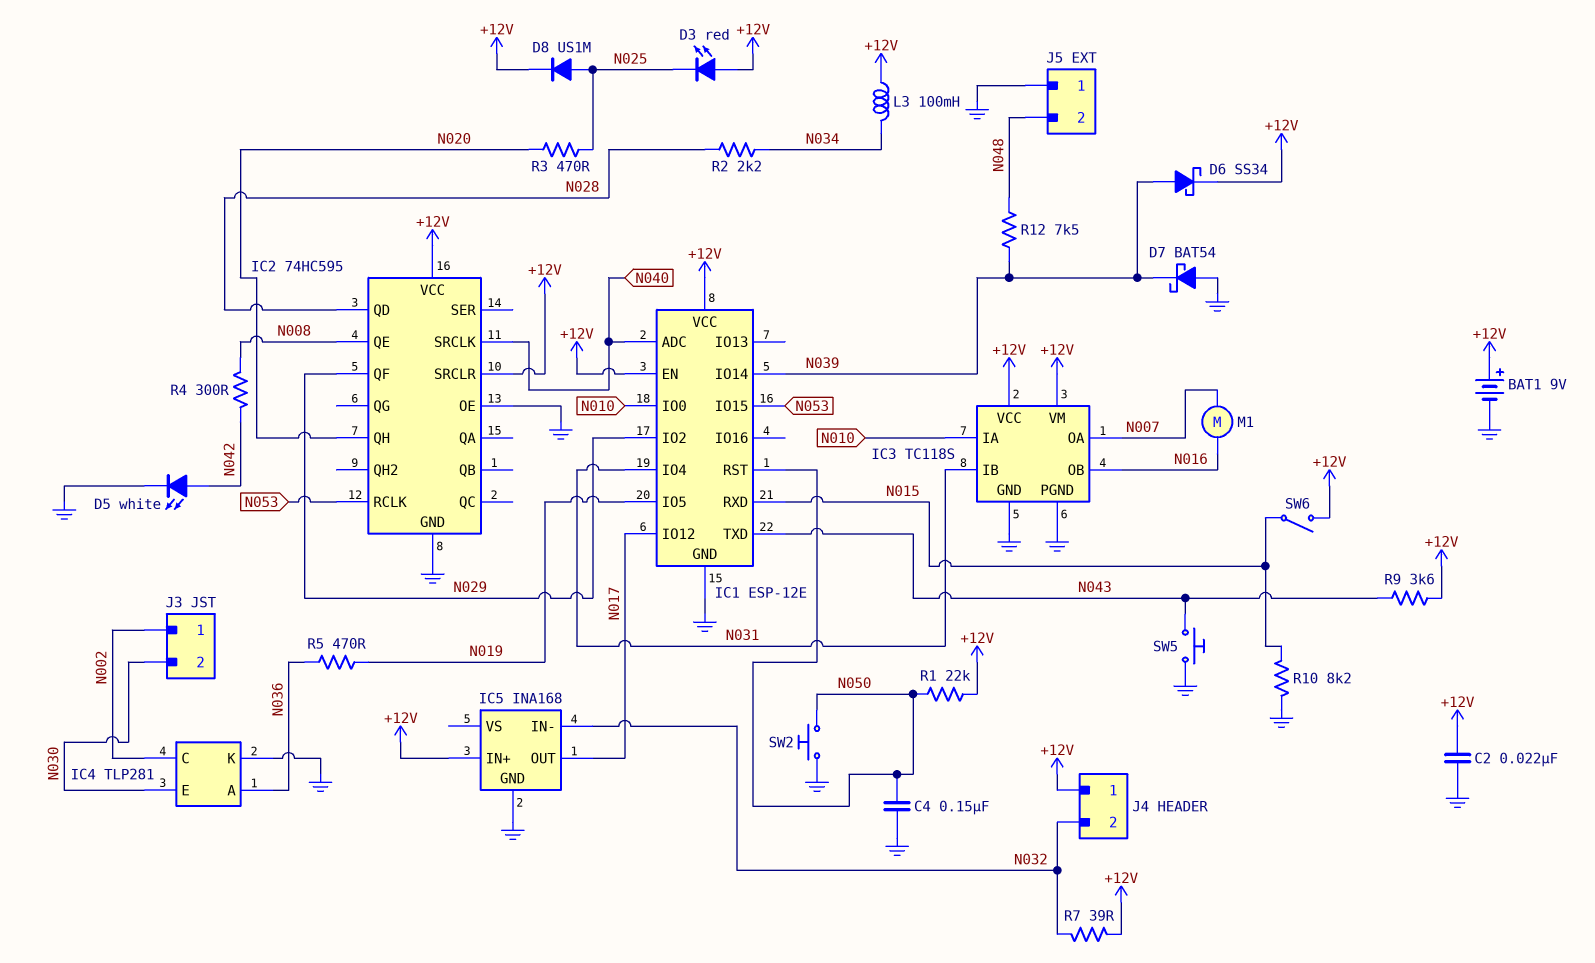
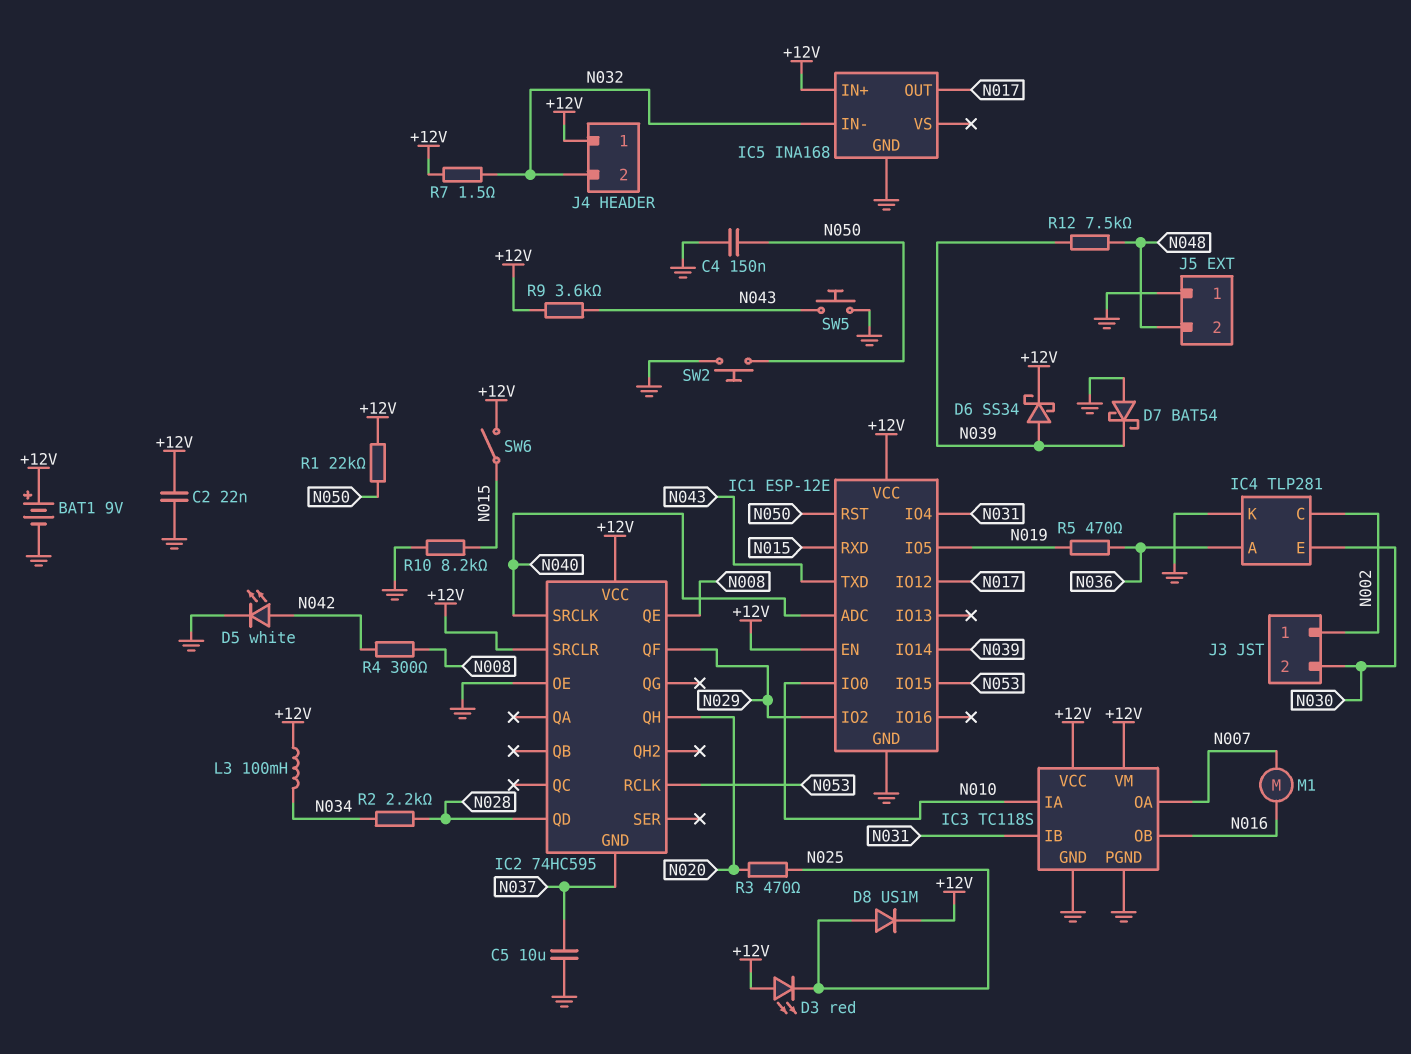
C5: none -> 10uF (GND, N037)
IC2 pin GND: GND -> N037
R7: 39 (+12V, N032) -> 1.5 (+12V, N032)

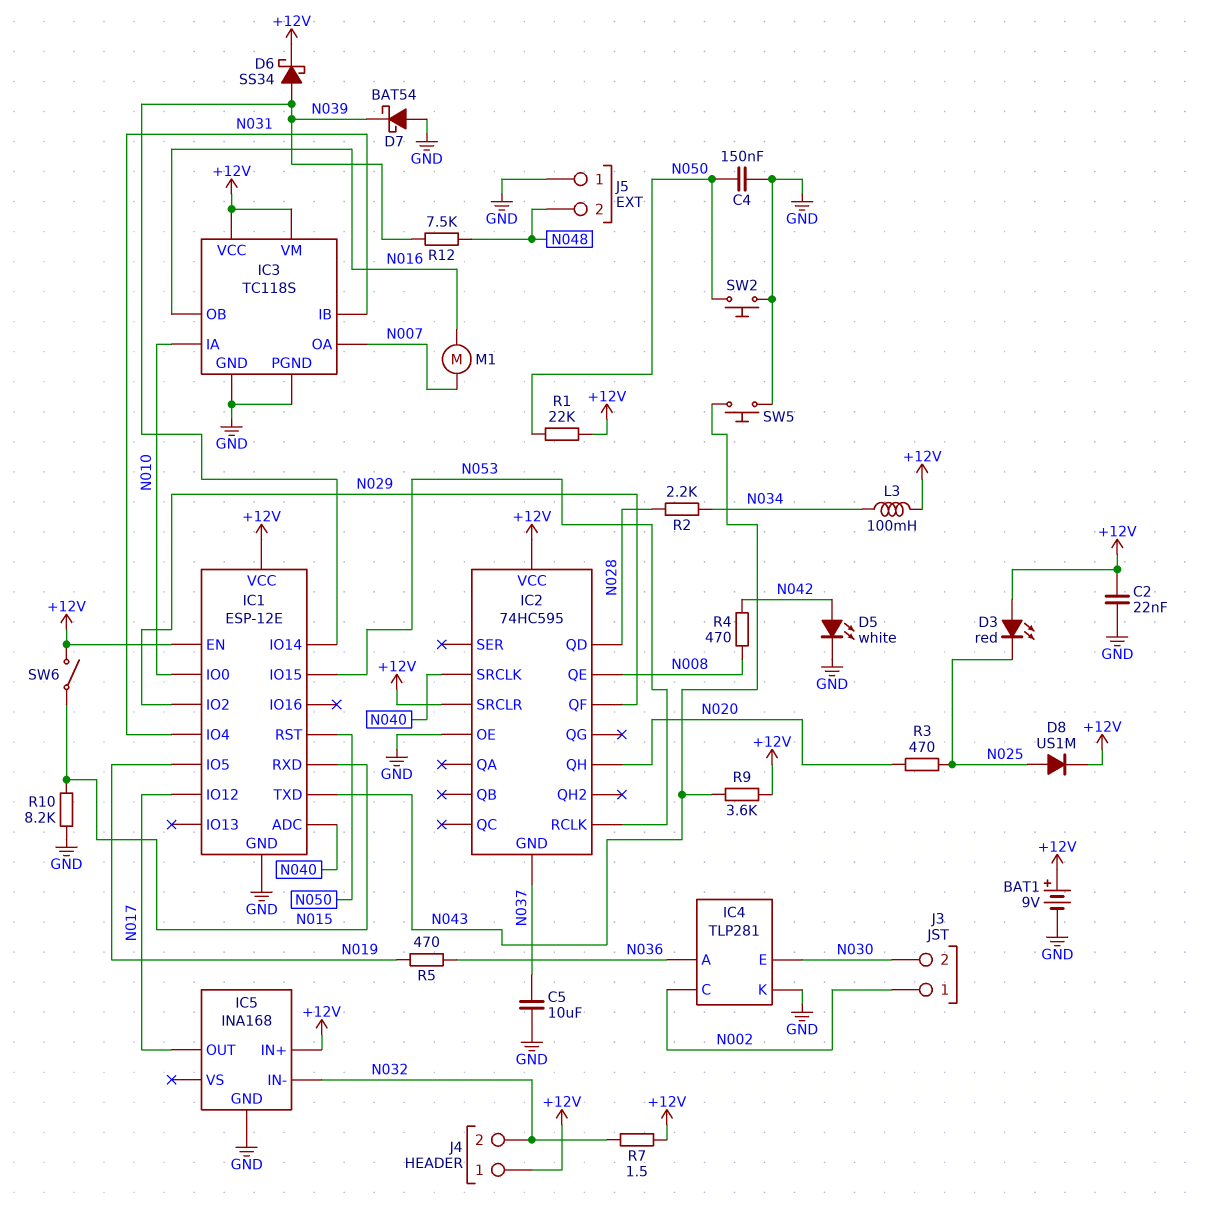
R4: 300 (N008, N042) -> 470 (N008, N042)

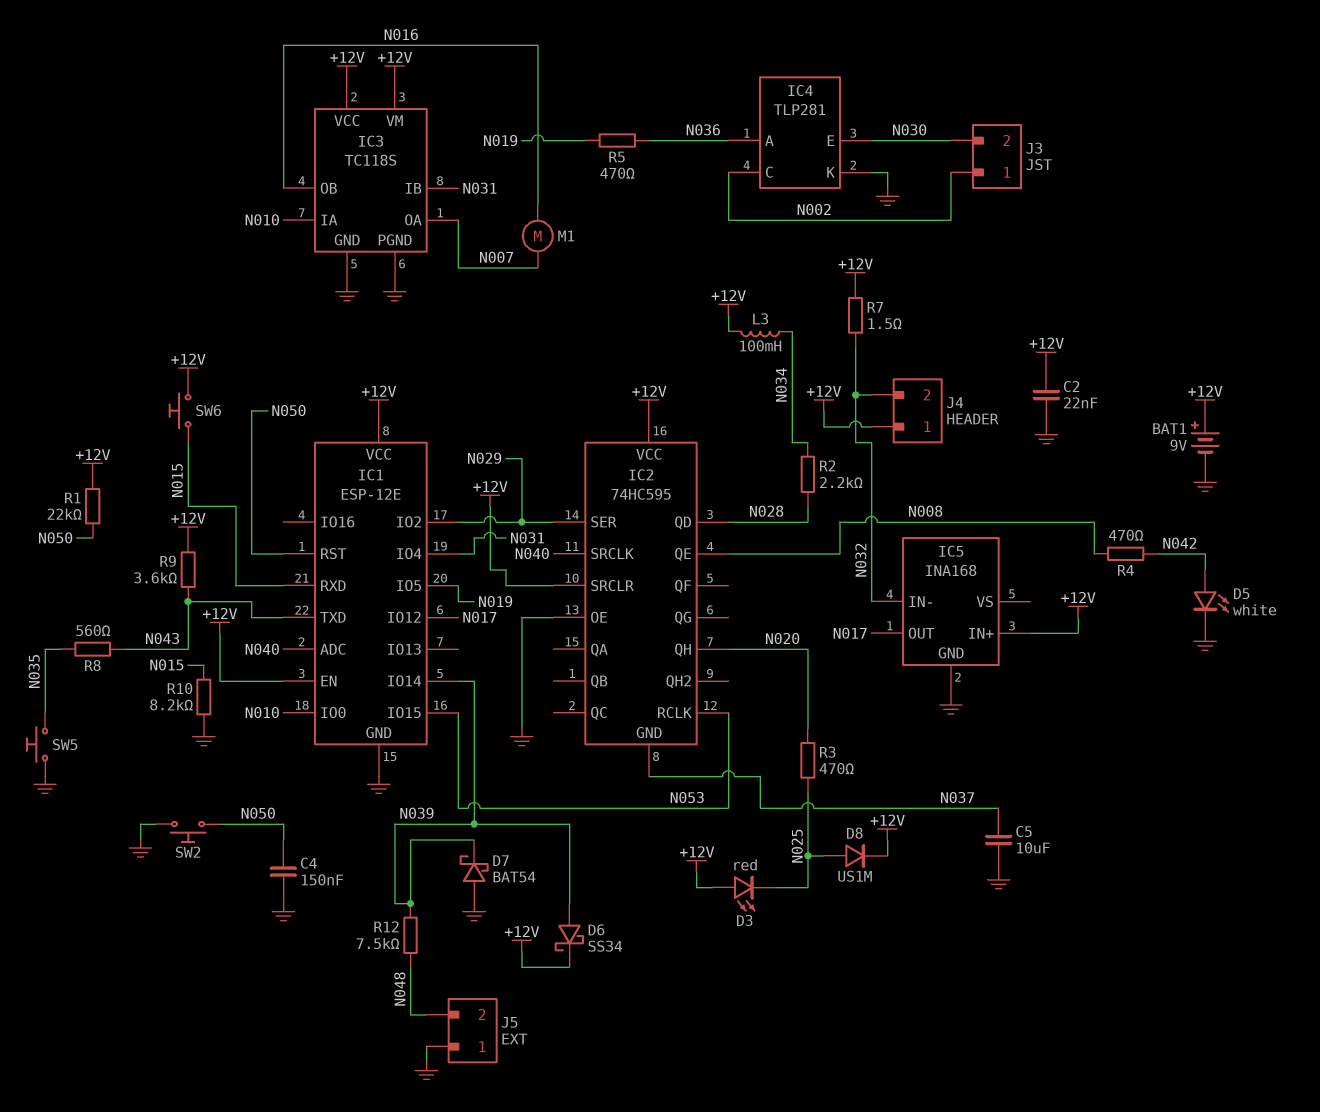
IC2 pin QF: N029 -> none
IC2 pin SER: none -> N029
R8: none -> 560 (N035, N043)
SW5: button (GND, N043) -> button (GND, N035)
SW6: switch (+12V, N015) -> button (+12V, N015)

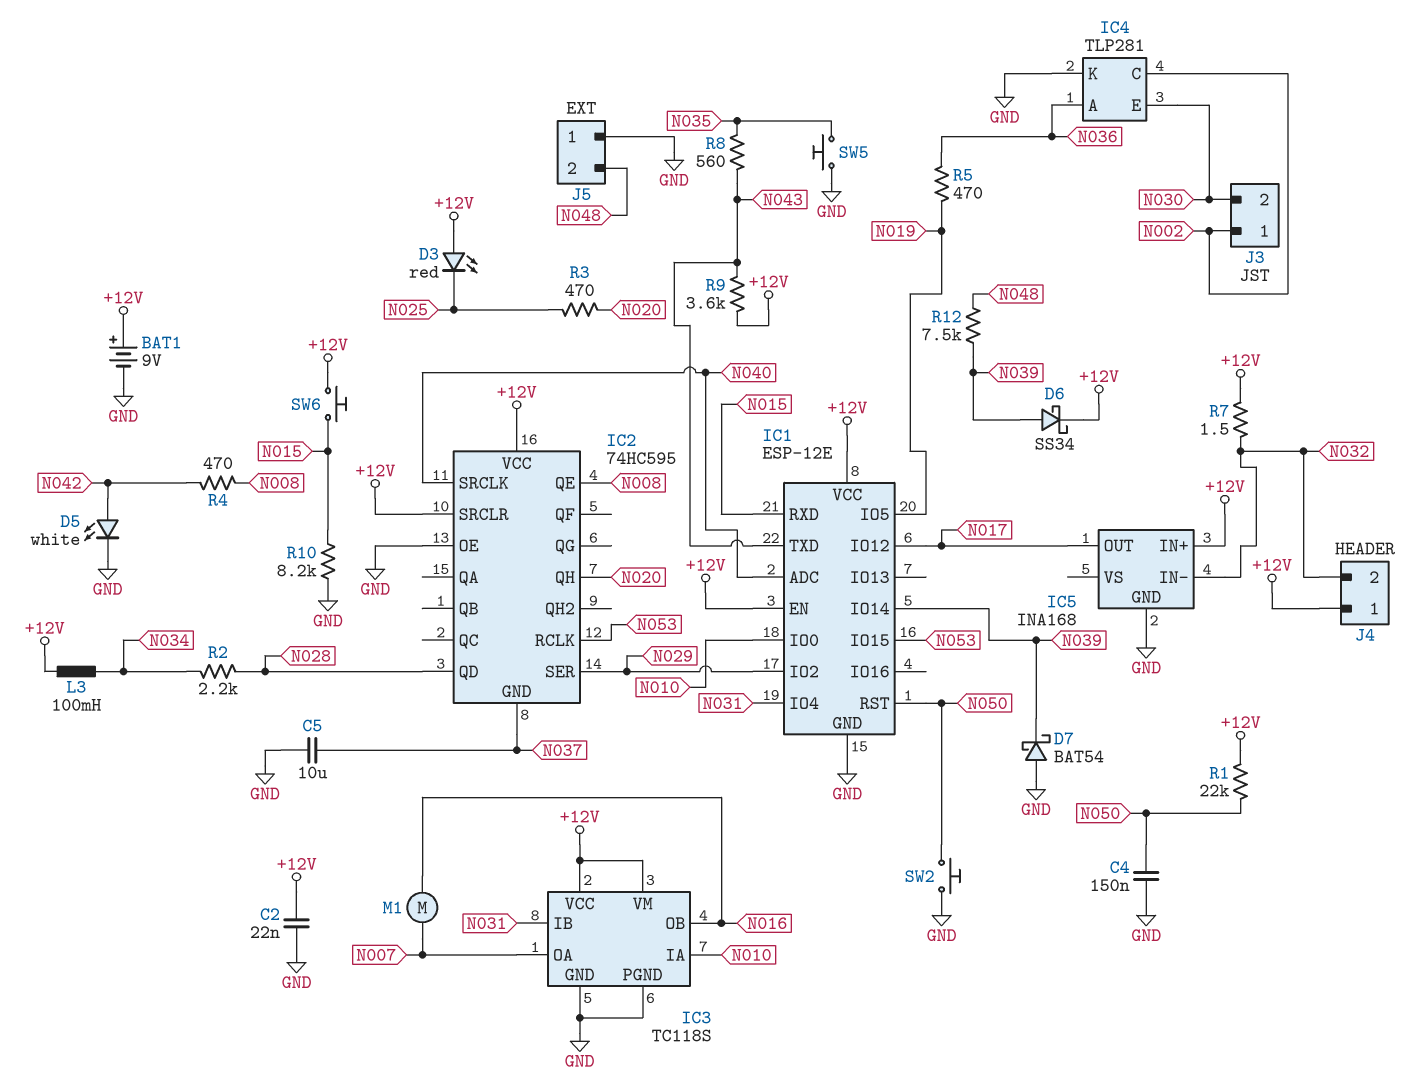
D8: diode US1M (A N025, K +12V) -> none

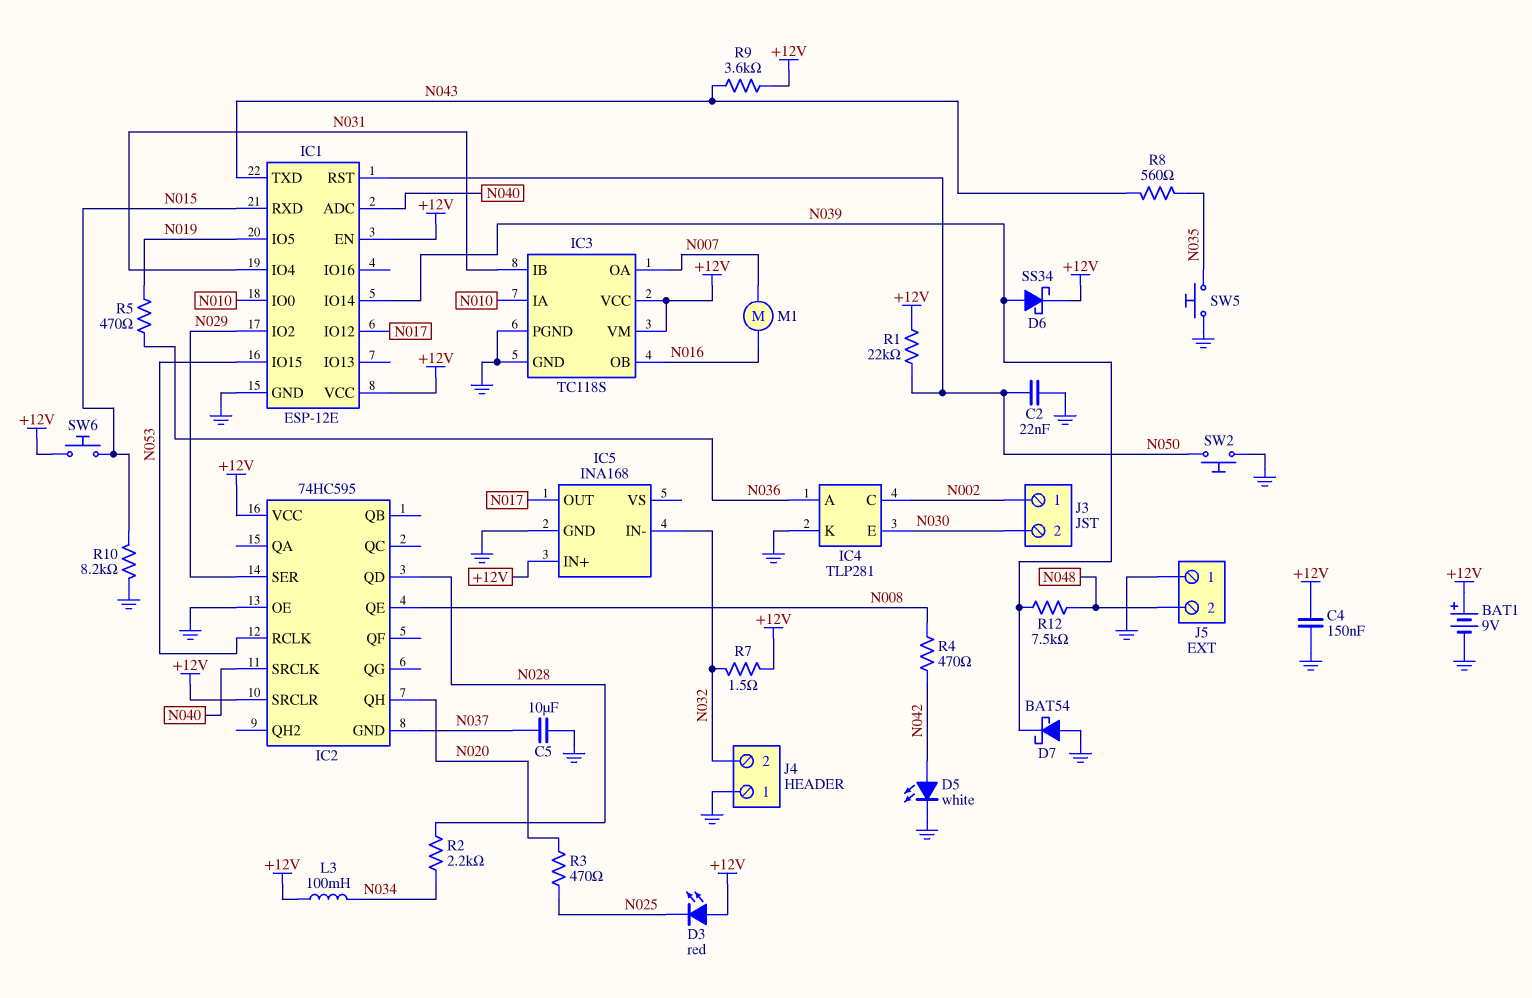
C2: 22nF (+12V, GND) -> 22nF (GND, N050)
C4: 150nF (GND, N050) -> 150nF (+12V, GND)
J4 pin 1: +12V -> GND

